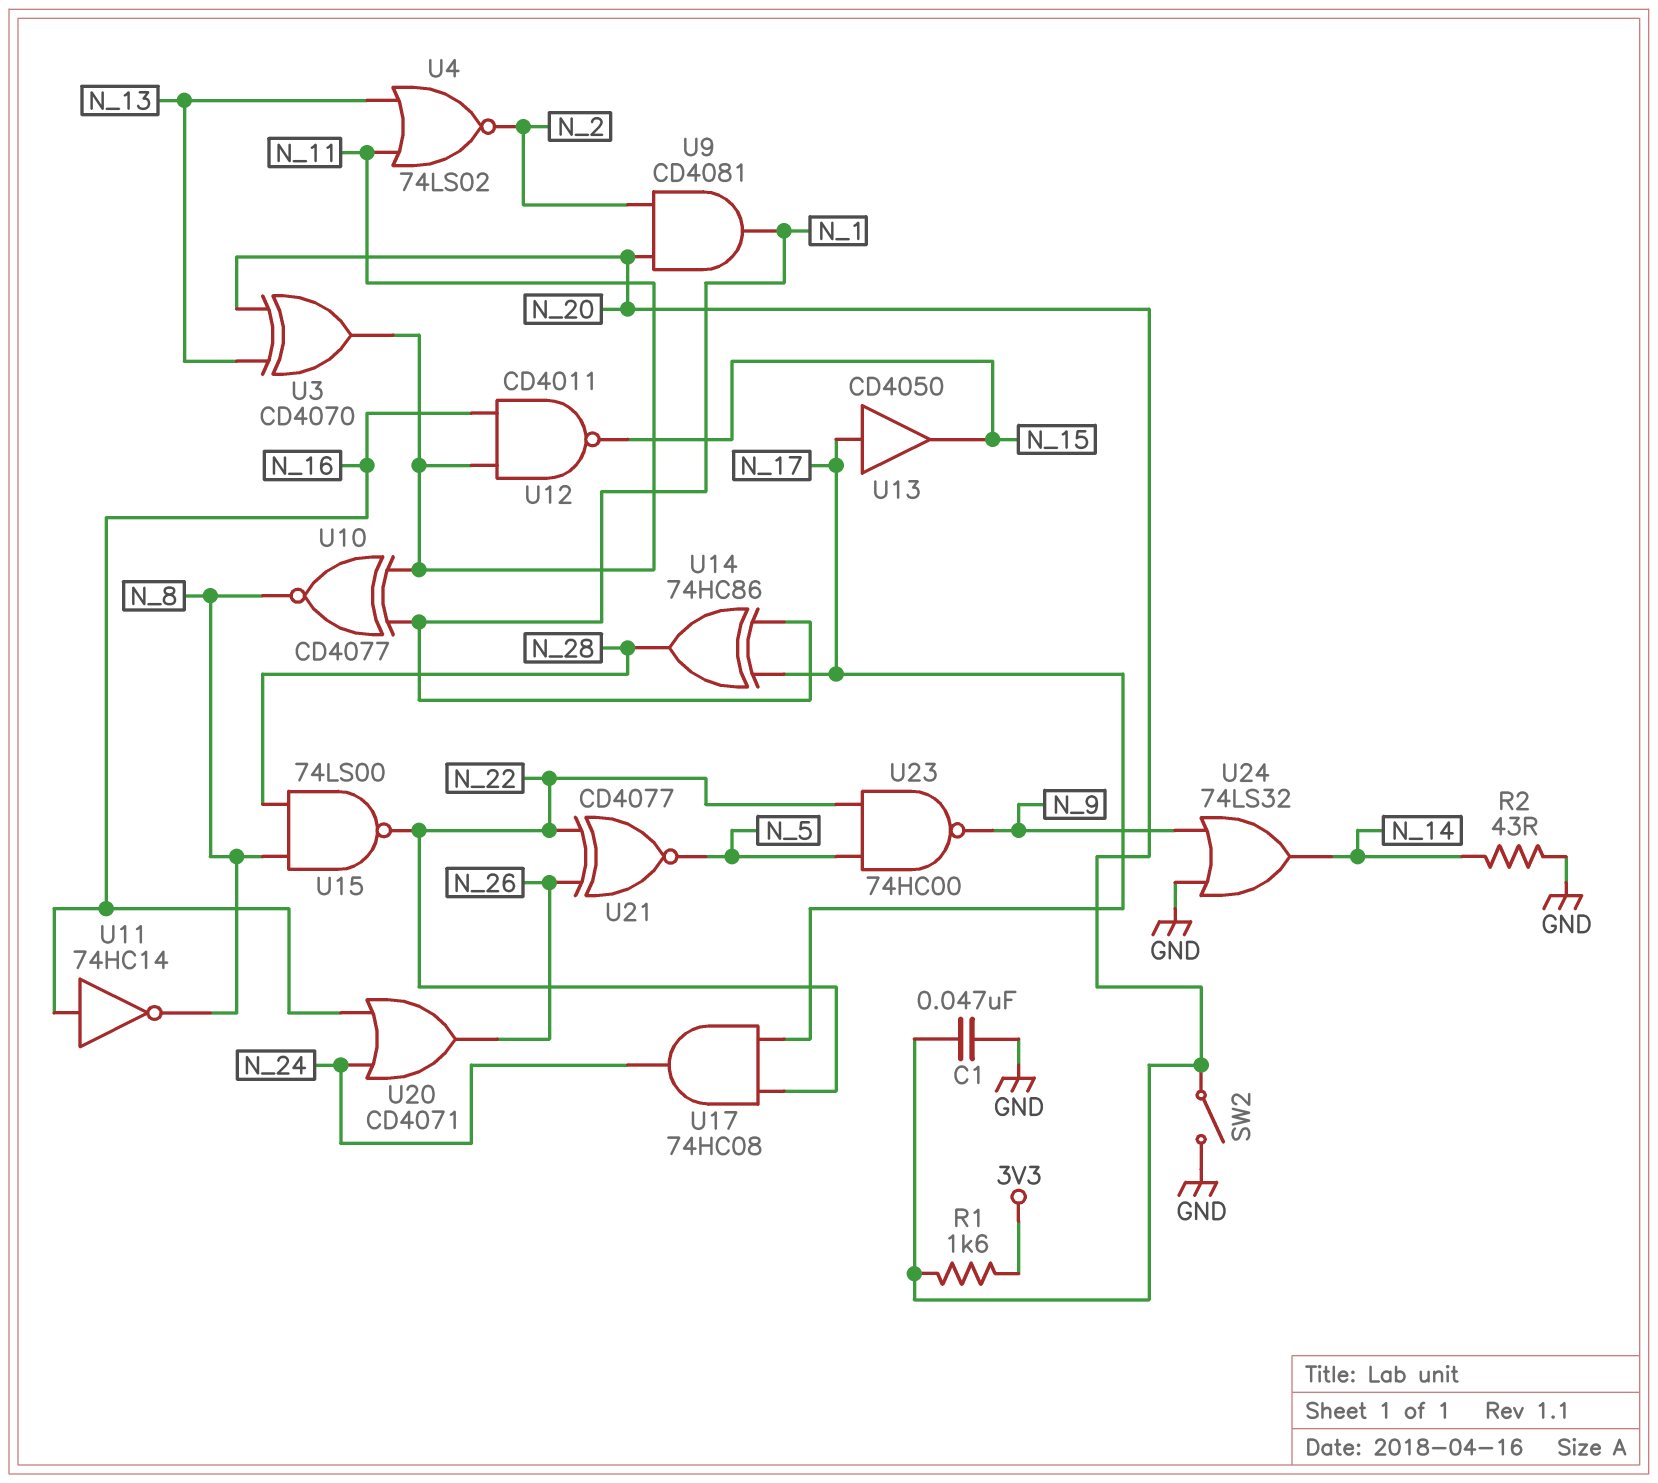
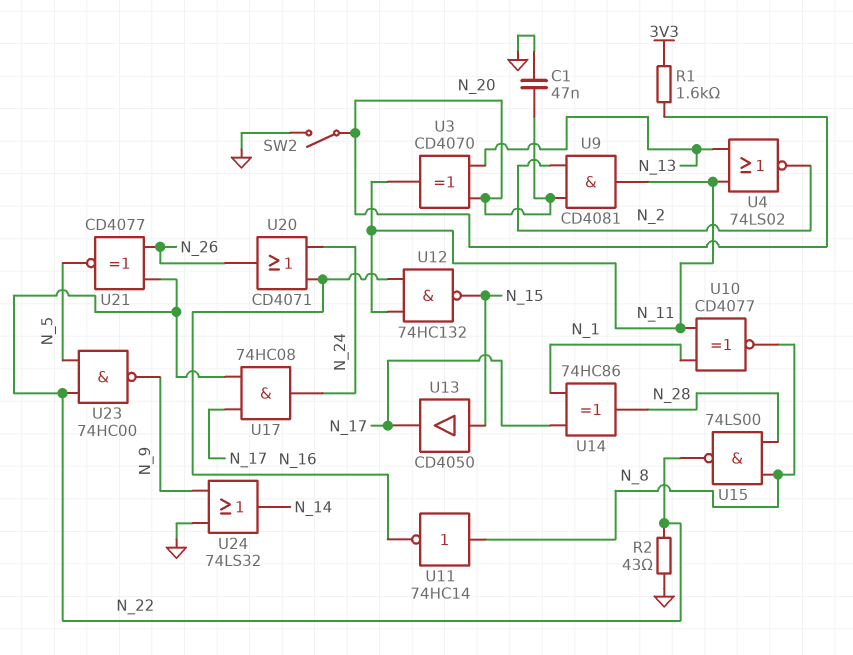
R2: 43 (GND, N_14) -> 43 (GND, N_22)
U9: AND CD4081 (in N_2, in N_20, out N_1) -> AND CD4081 (in N_2, in N_20, out N_11)
U11: NOT 74HC14 (in N_16, out N_8) -> NOT 74HC14 (in N_8, out N_16)
U12: NAND CD4011 (in N_11, in N_16, out N_15) -> NAND 74HC132 (in N_11, in N_16, out N_15)
U13: buffer CD4050 (in N_17, out N_15) -> buffer CD4050 (in N_15, out N_17)

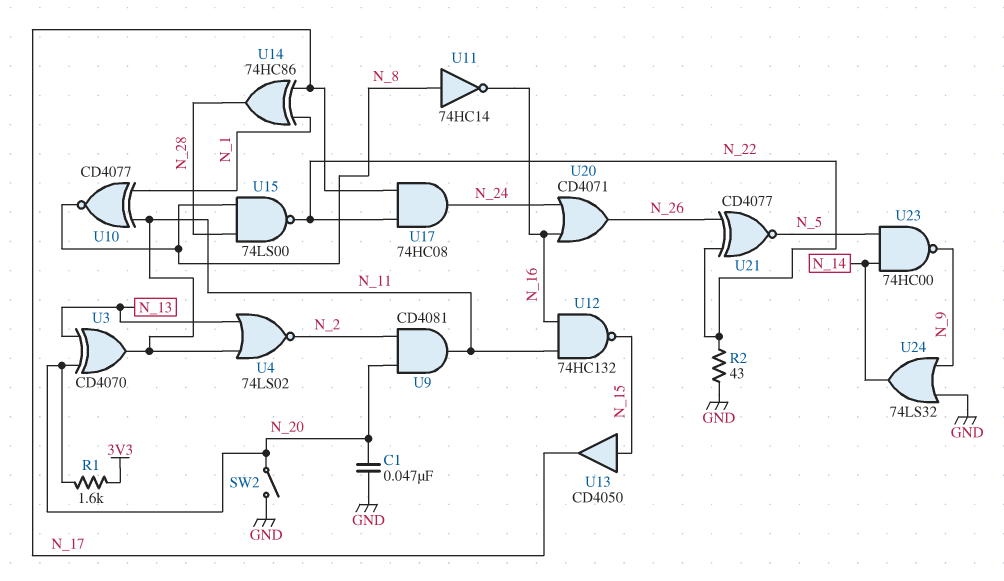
U23: NAND 74HC00 (in N_5, in N_22, out N_9) -> NAND 74HC00 (in N_5, in N_14, out N_9)

